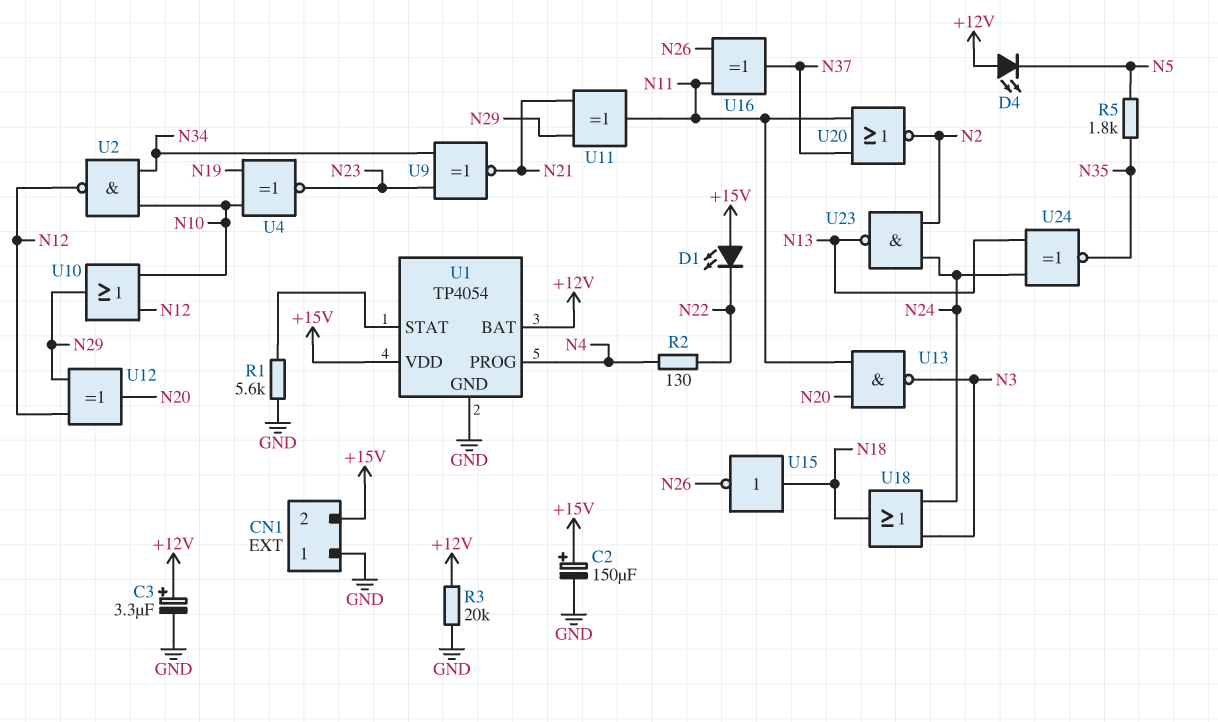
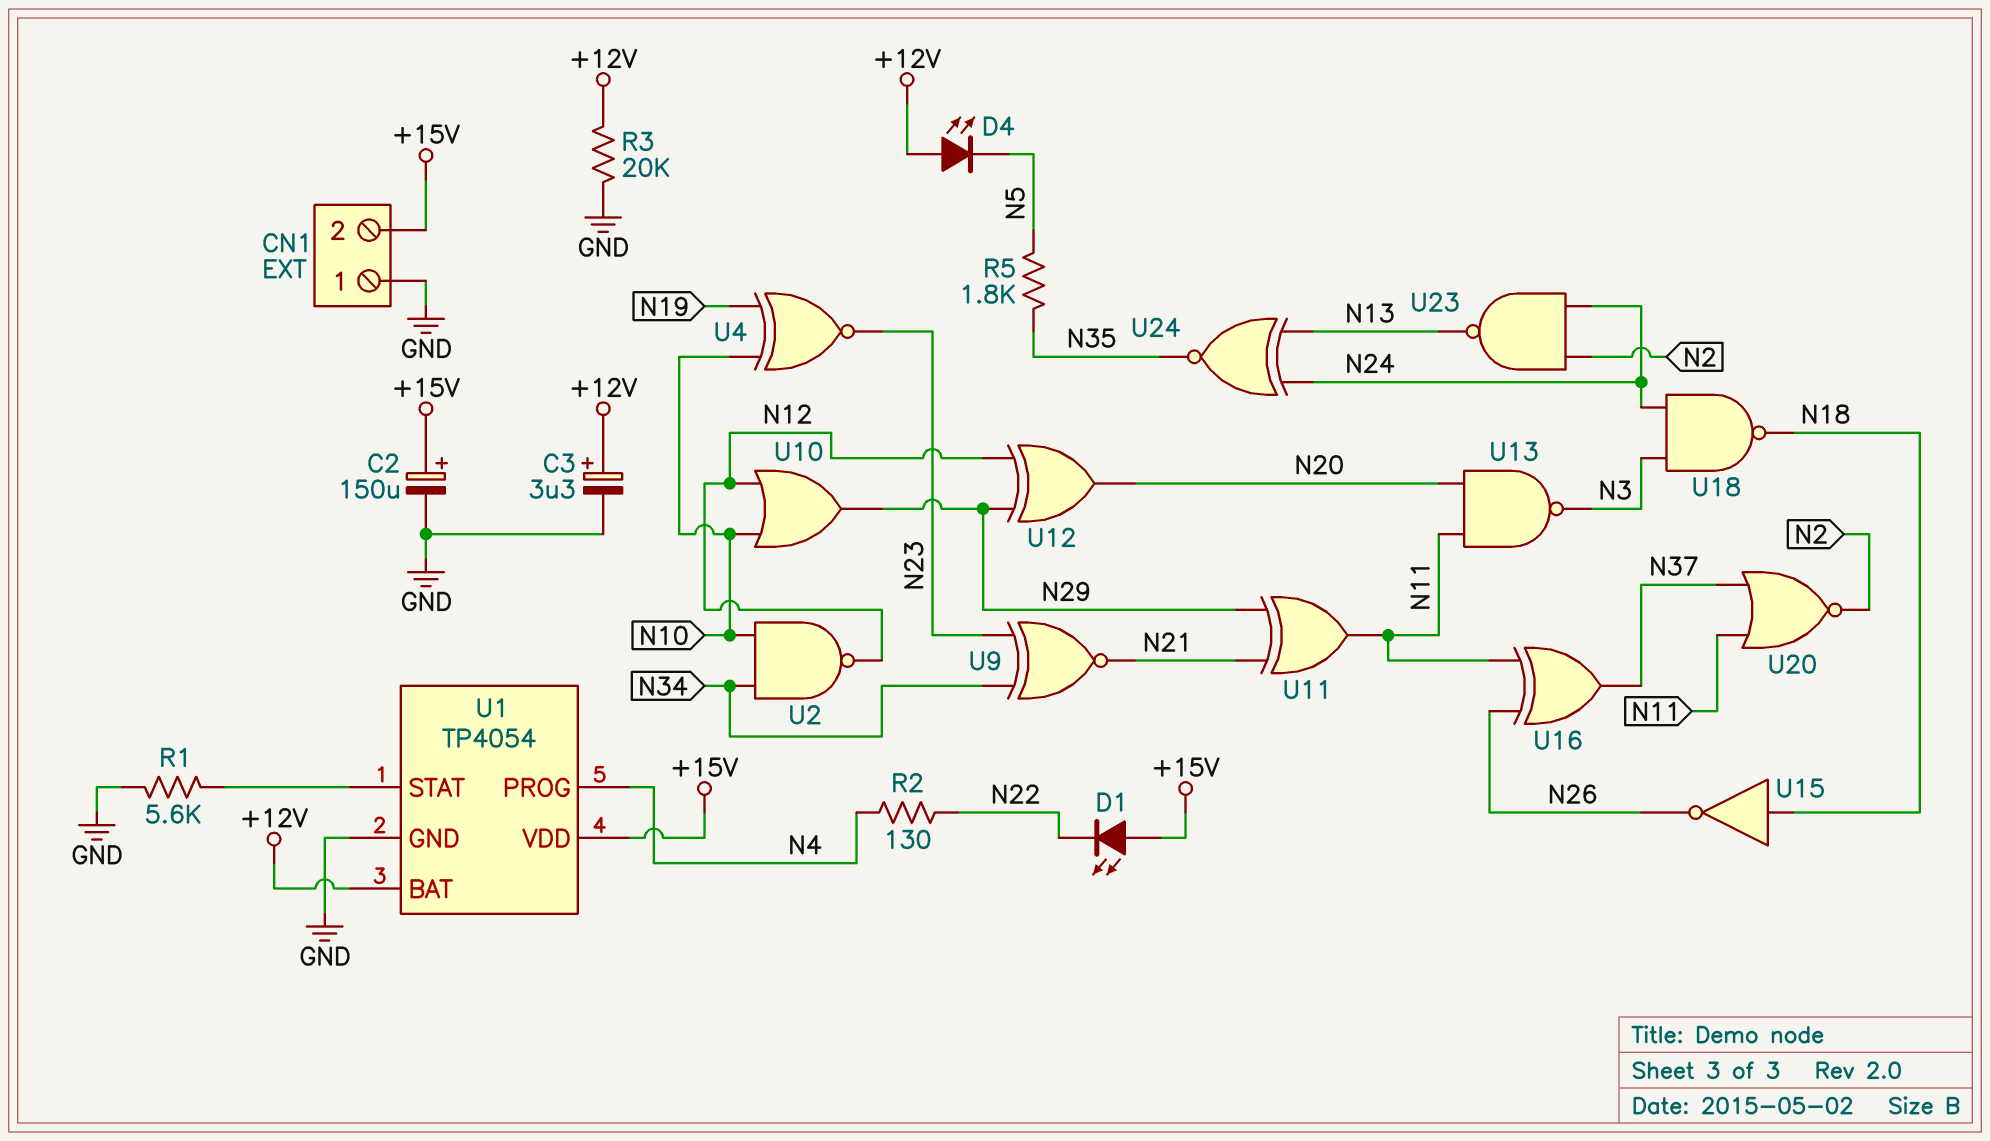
U18: OR (in N3, in N24, out N18) -> NAND (in N3, in N24, out N18)

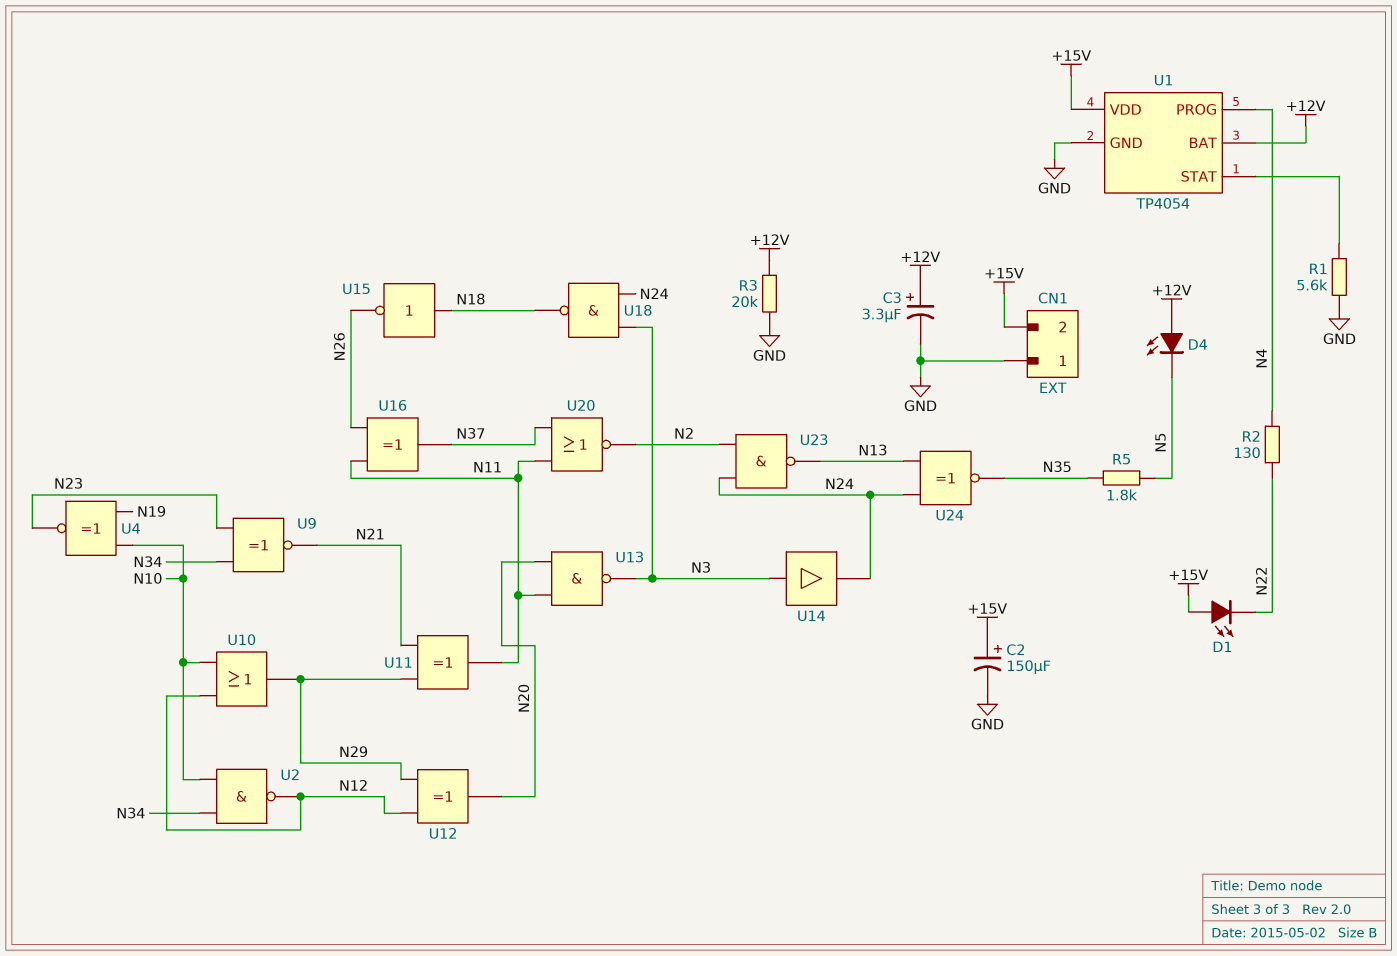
U14: none -> buffer (in N3, out N24)

